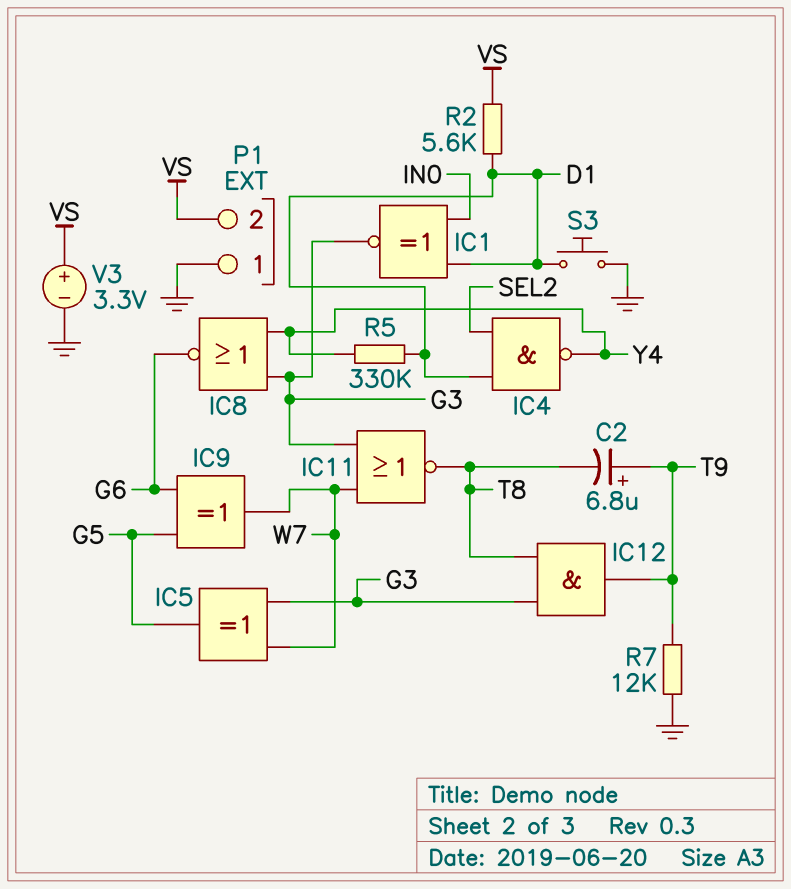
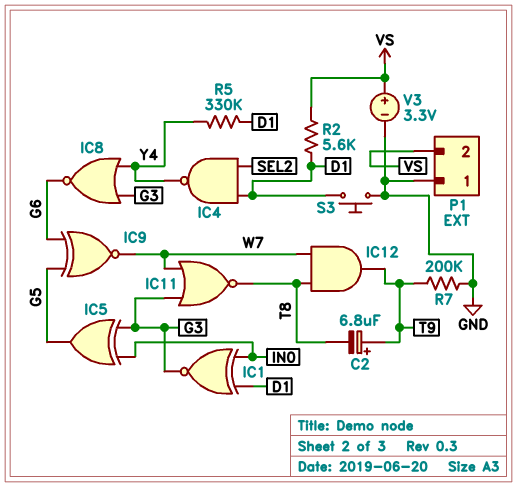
IC5: XOR (in G3, in W7, out G5) -> XOR (in G3, in IN0, out G5)
IC9: XOR (in G5, in G6, out W7) -> XNOR (in G5, in G6, out W7)
IC12: AND (in G3, in T8, out T9) -> AND (in T8, in W7, out T9)
R7: 12k (GND, T9) -> 200k (GND, T9)

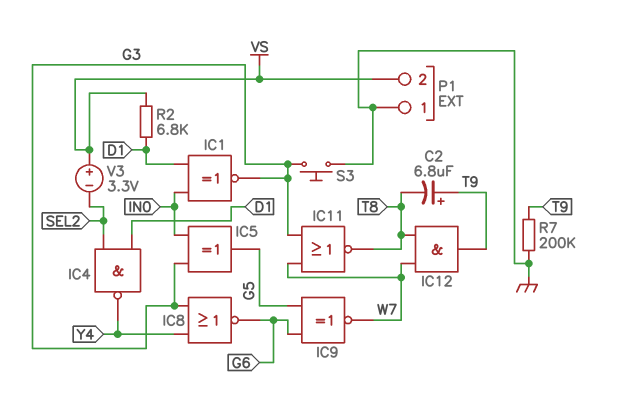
R2: 5.6k (D1, VS) -> 6.8k (D1, VS)
R5: 330k (D1, Y4) -> none
S3: button (D1, GND) -> button (G3, GND)
V3: 3.3V (plus VS, minus GND) -> 3.3V (plus VS, minus SEL2)

